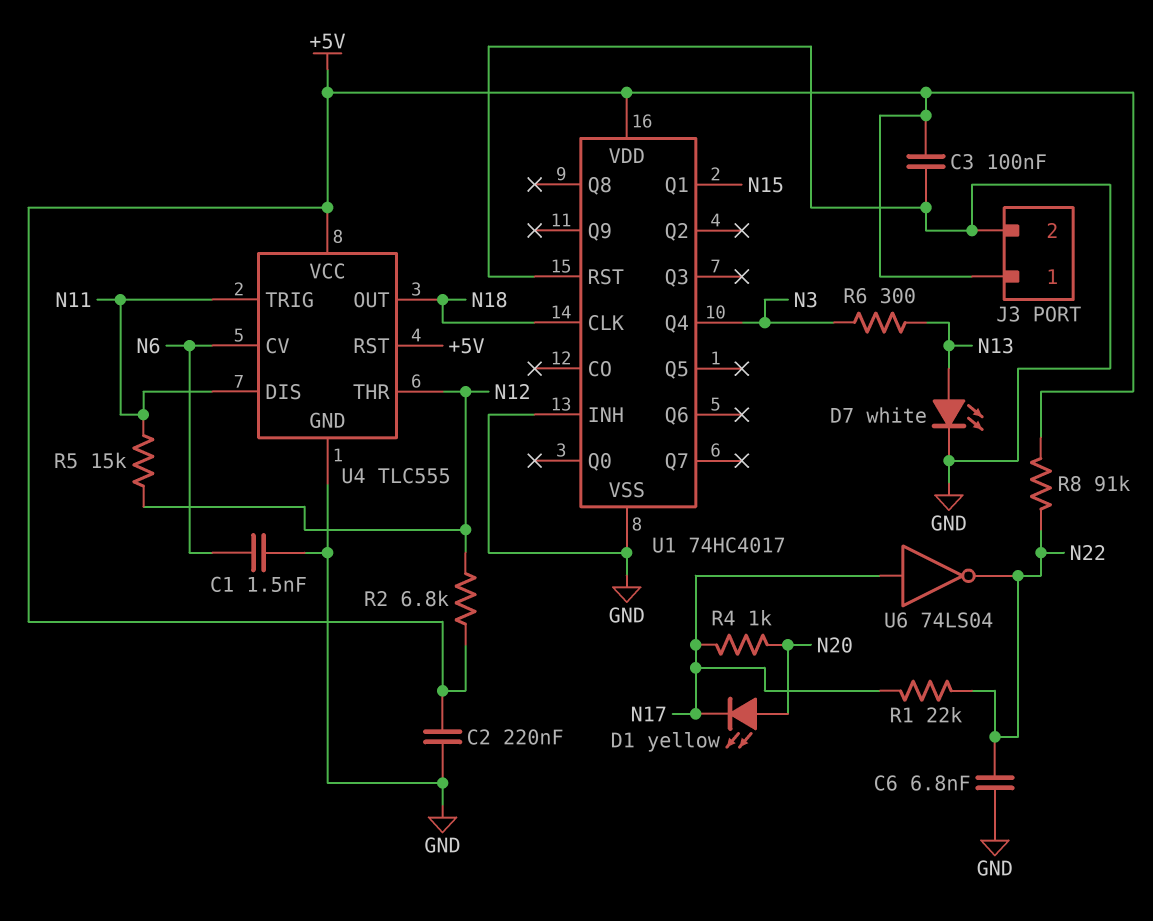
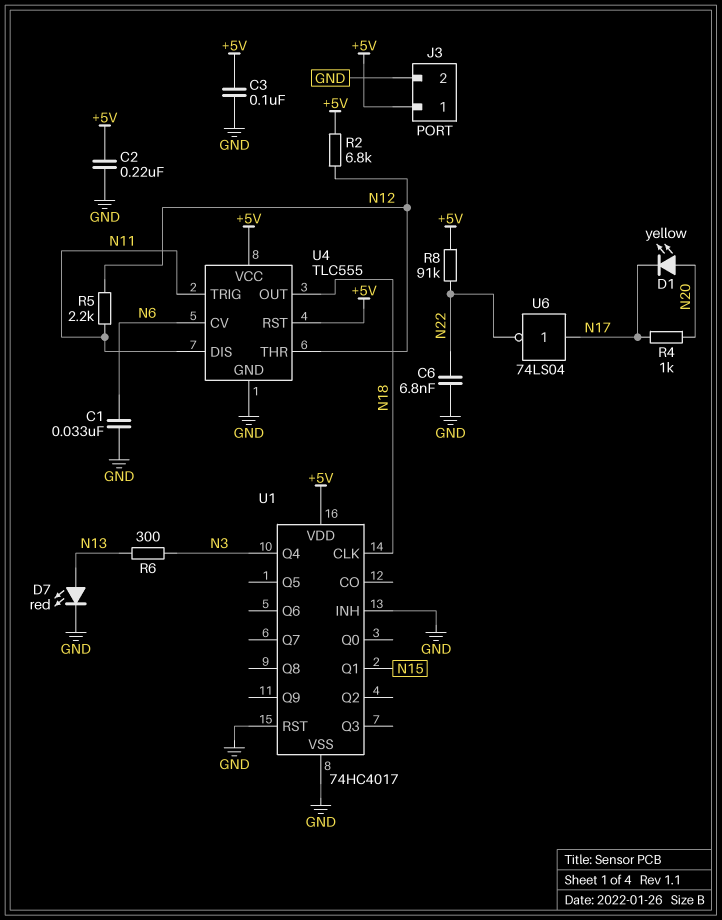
C1: 1.5nF (GND, N6) -> 33nF (GND, N6)
D7: LED white (A N13, K GND) -> LED red (A N13, K GND)
R1: 22k (N17, N22) -> none
R5: 15k (N11, N12) -> 2.2k (N11, N12)

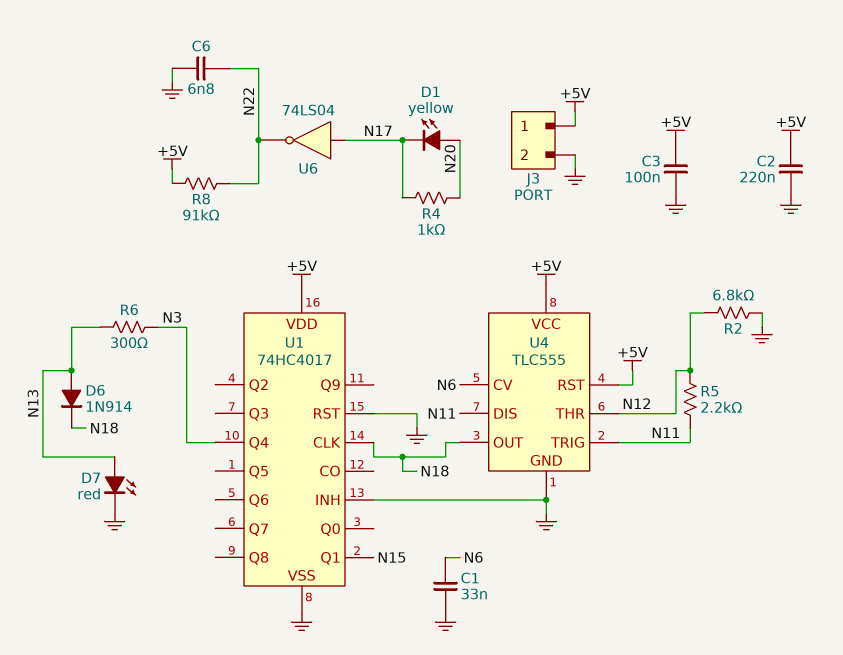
D6: none -> diode 1N914 (A N13, K N18)
R2: 6.8k (+5V, N12) -> 6.8k (GND, N12)

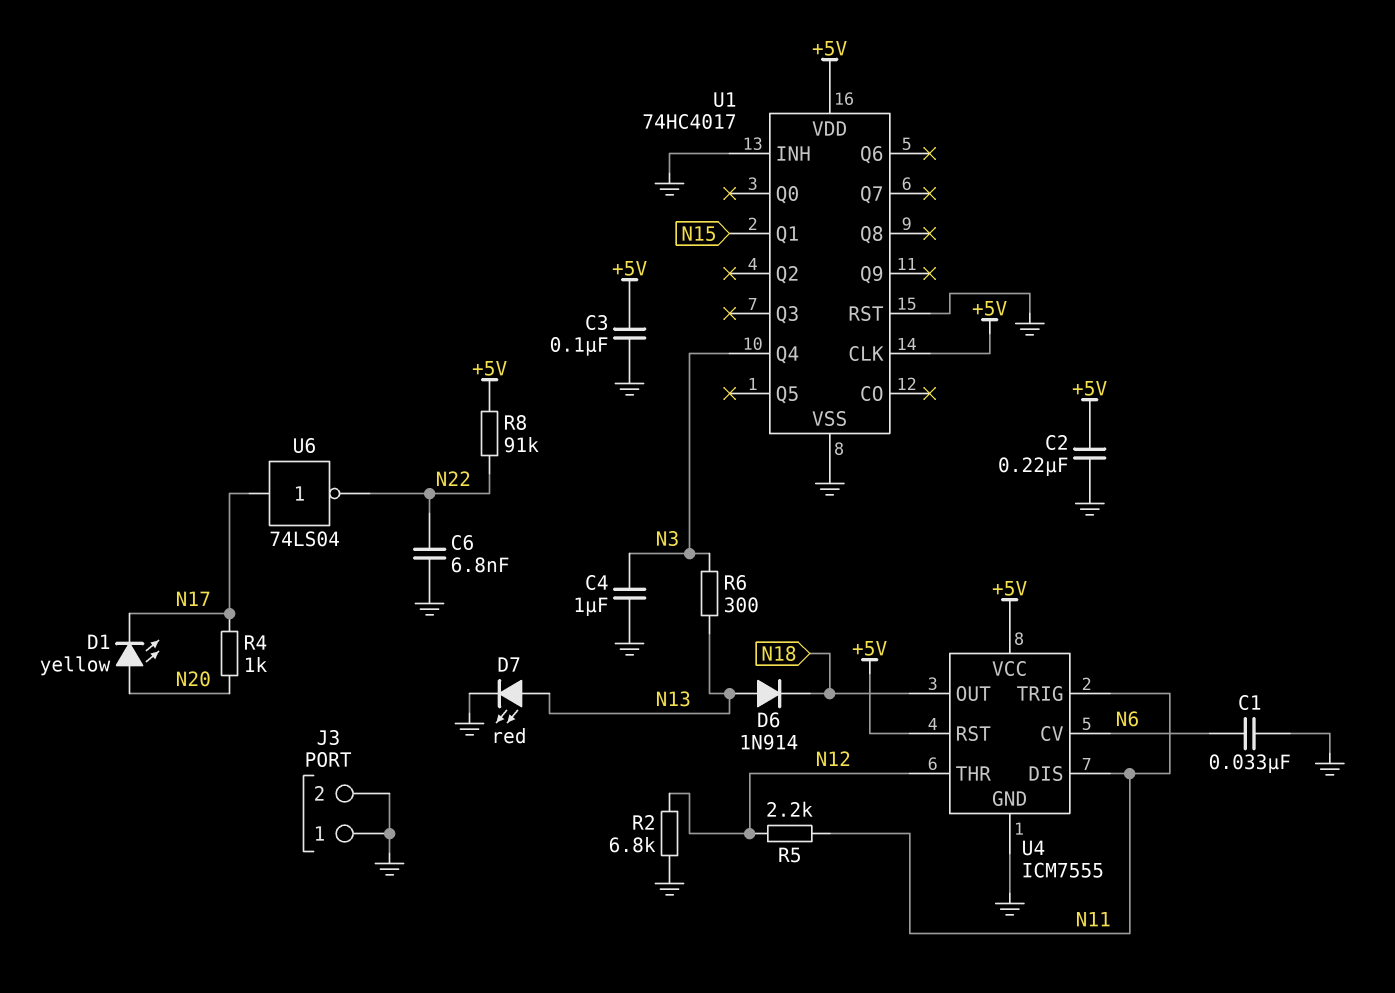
C4: none -> 1uF (GND, N3)
J3 pin 1: +5V -> GND
U1 pin CLK: N18 -> +5V
U4: TLC555 -> ICM7555

